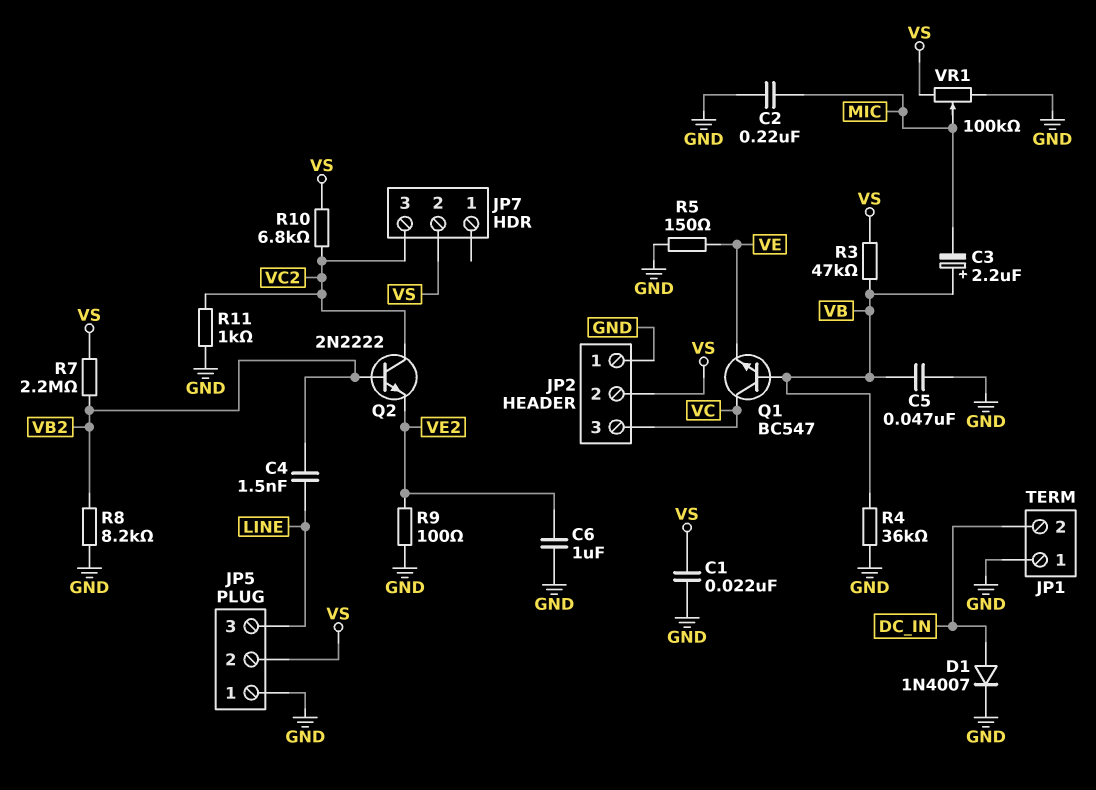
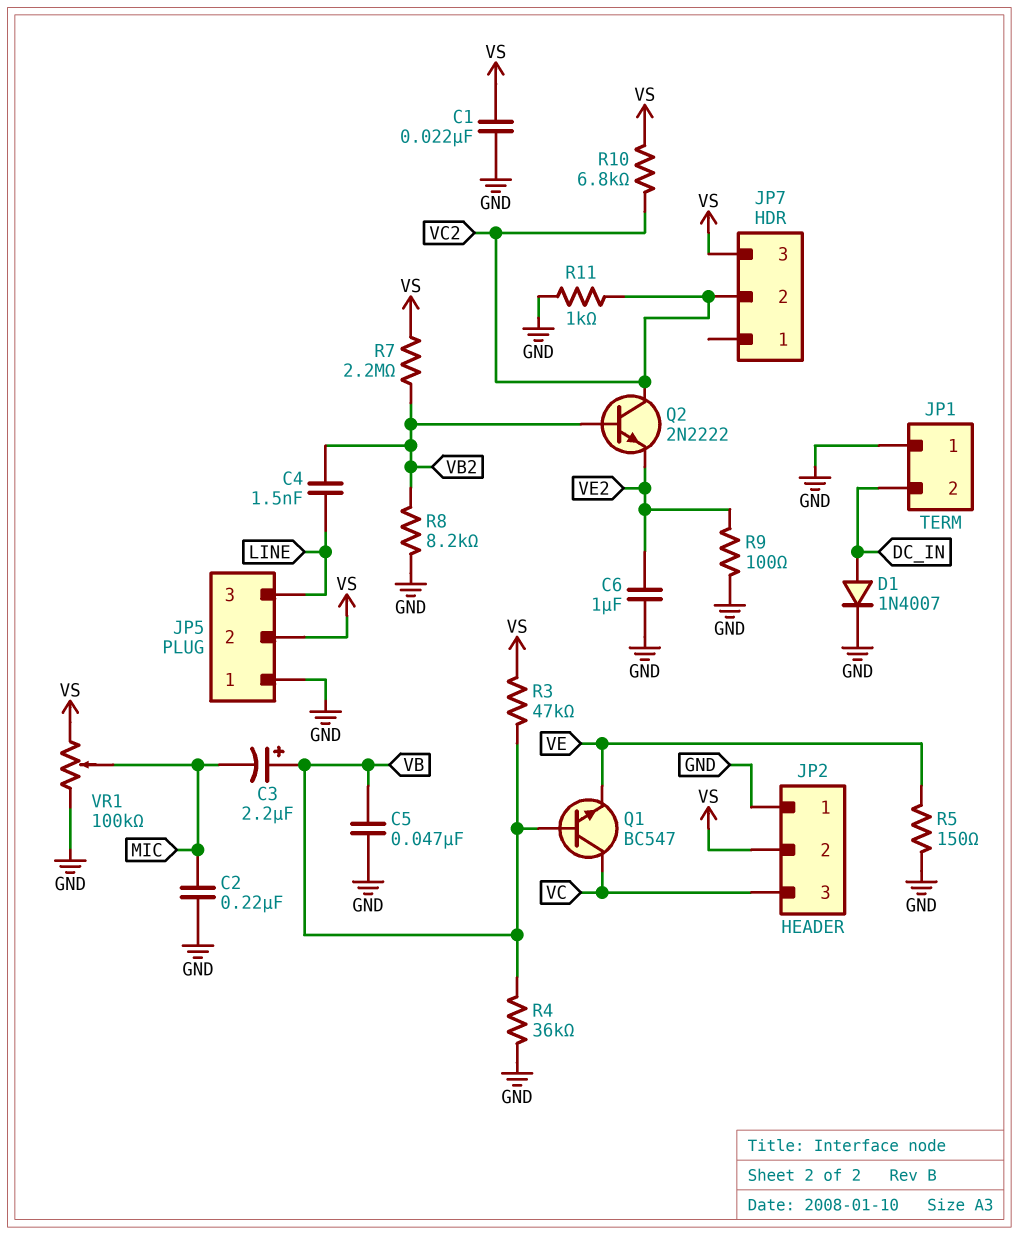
JP7 pin 2: VS -> VC2
JP7 pin 3: VC2 -> VS

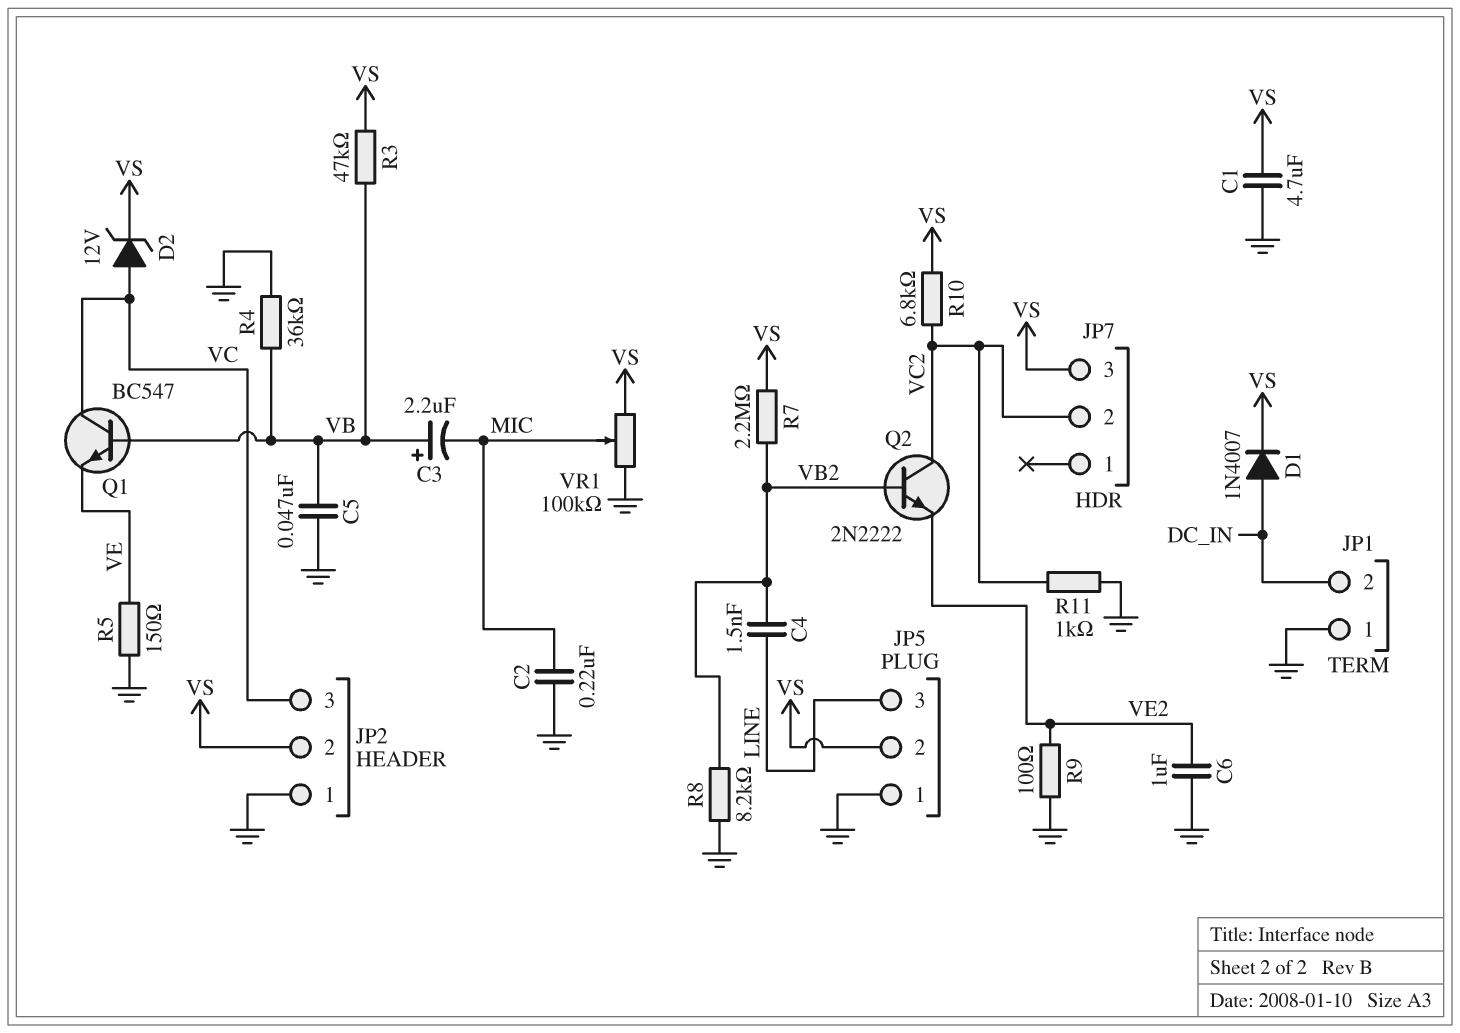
C1: 22nF (GND, VS) -> 4.7uF (GND, VS)
D1: diode 1N4007 (A DC_IN, K GND) -> diode 1N4007 (A DC_IN, K VS)
D2: none -> zener 12V (A VC, K VS)

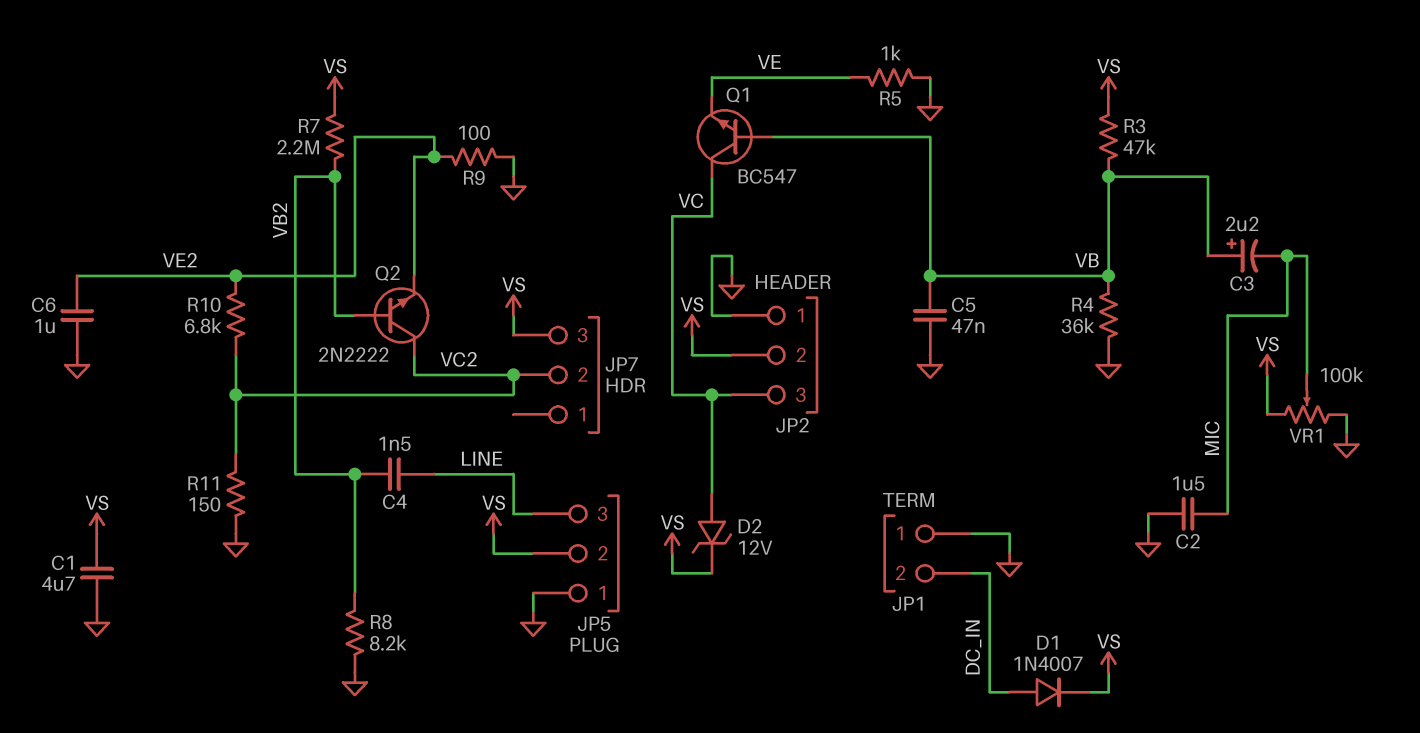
C2: 220nF (GND, MIC) -> 1.5uF (GND, MIC)
R5: 150 (GND, VE) -> 1k (GND, VE)
R10: 6.8k (VC2, VS) -> 6.8k (VC2, VE2)
R11: 1k (GND, VC2) -> 150 (GND, VC2)

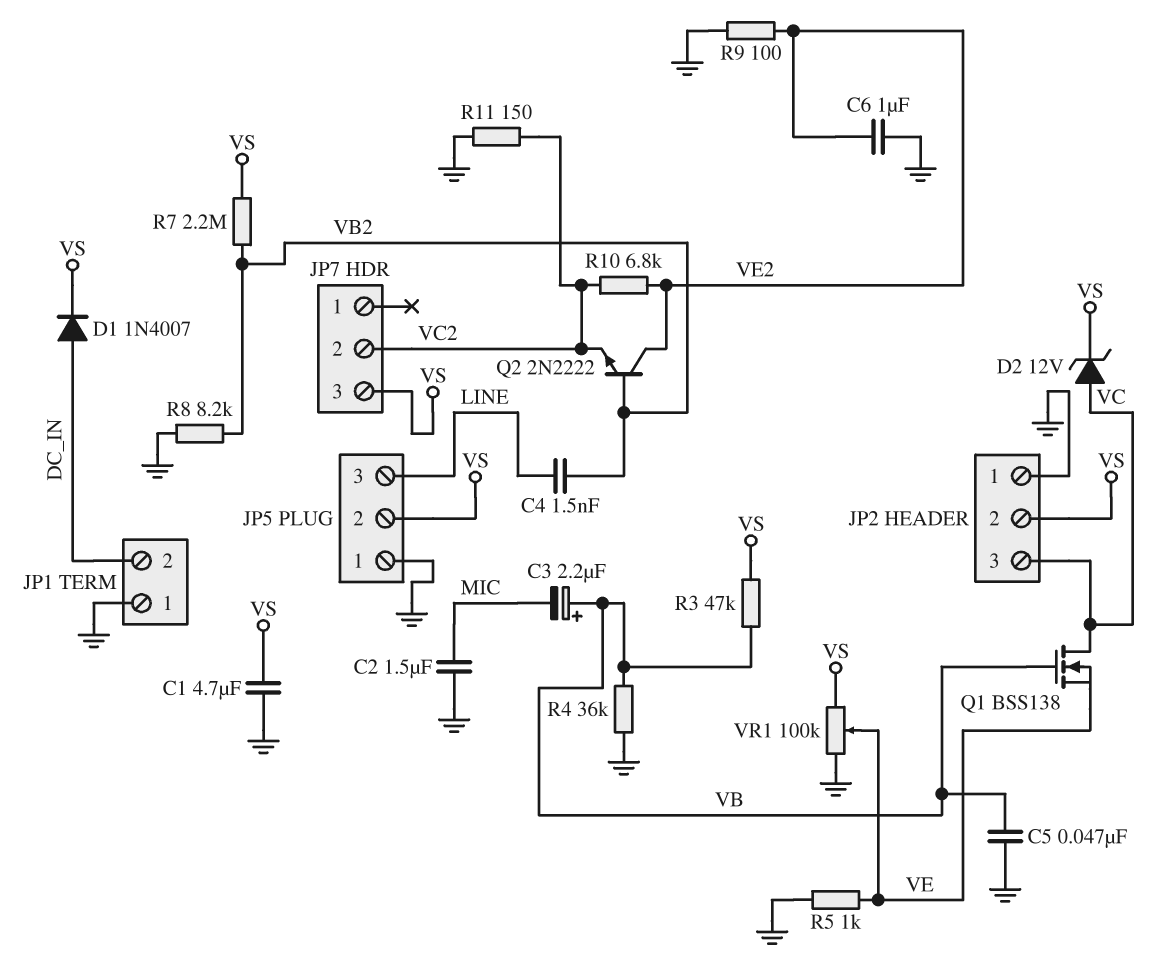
Q1: NPN BC547 (B VB, C VC, E VE) -> NMOS BSS138 (G VB, D VC, S VE)
Q2: NPN 2N2222 (B VB2, C VC2, E VE2) -> NPN 2N2222 (B VB2, C VE2, E VC2)
VR1: 100k (GND, VS, wiper MIC) -> 100k (GND, VS, wiper VE)

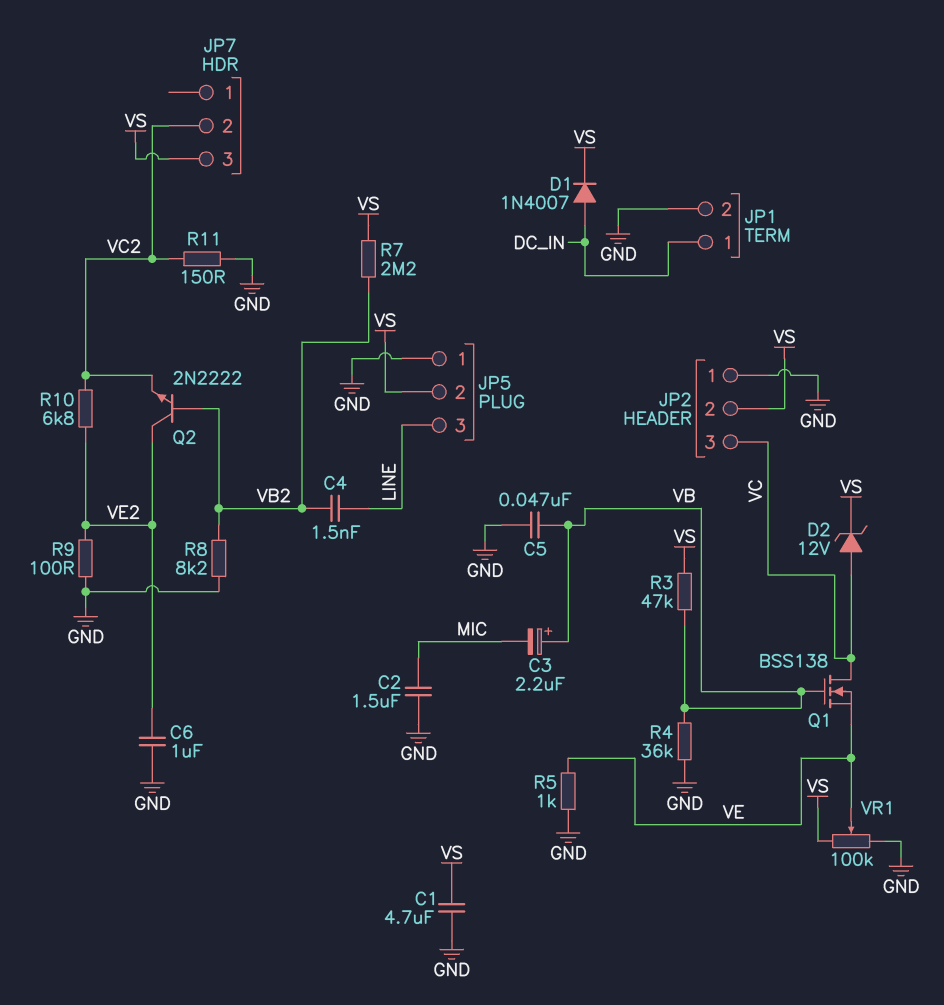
JP1 pin 1: GND -> DC_IN
JP1 pin 2: DC_IN -> GND

